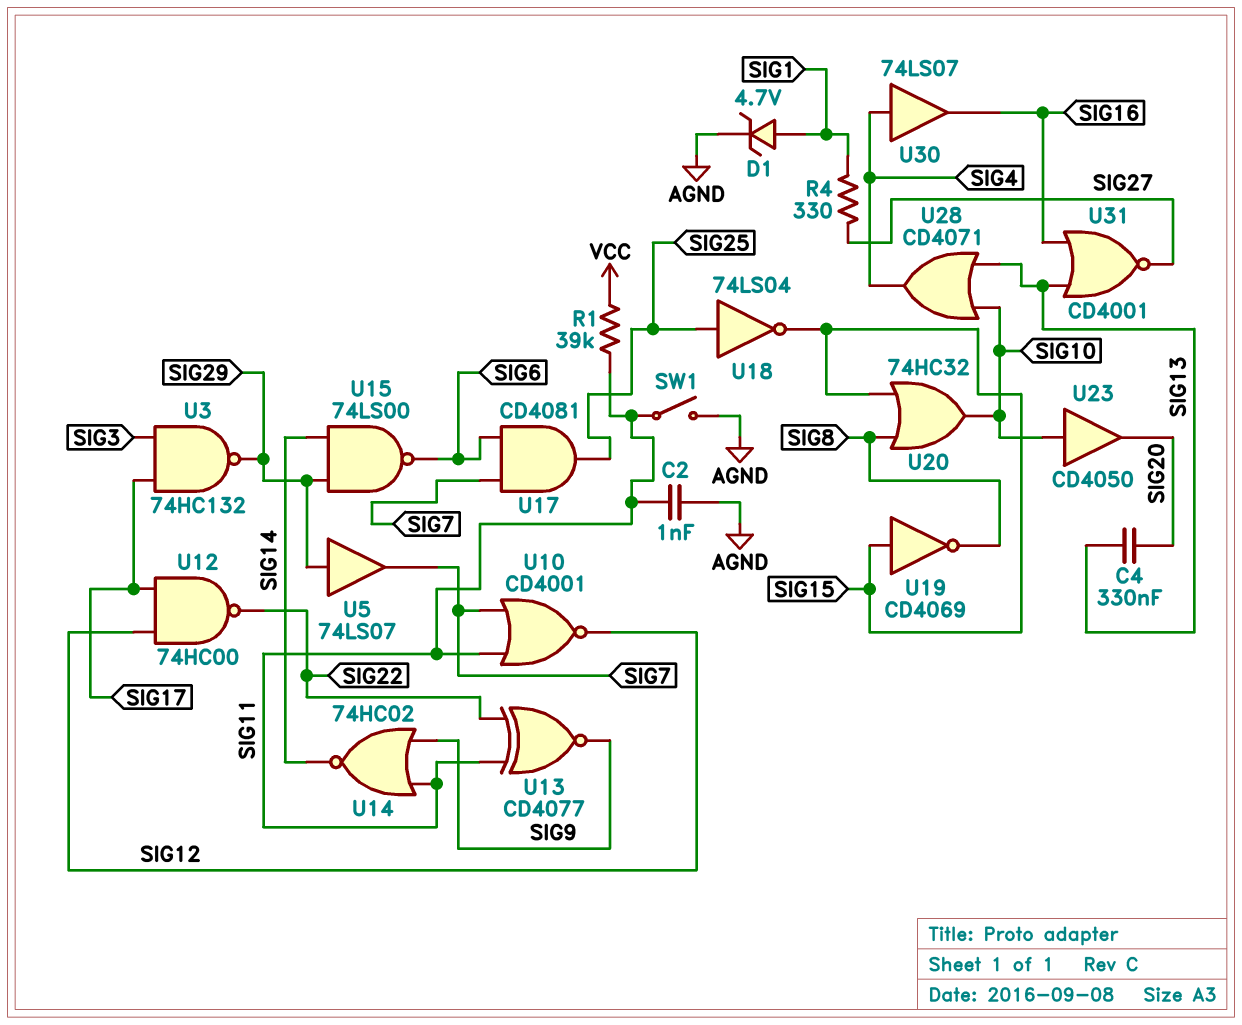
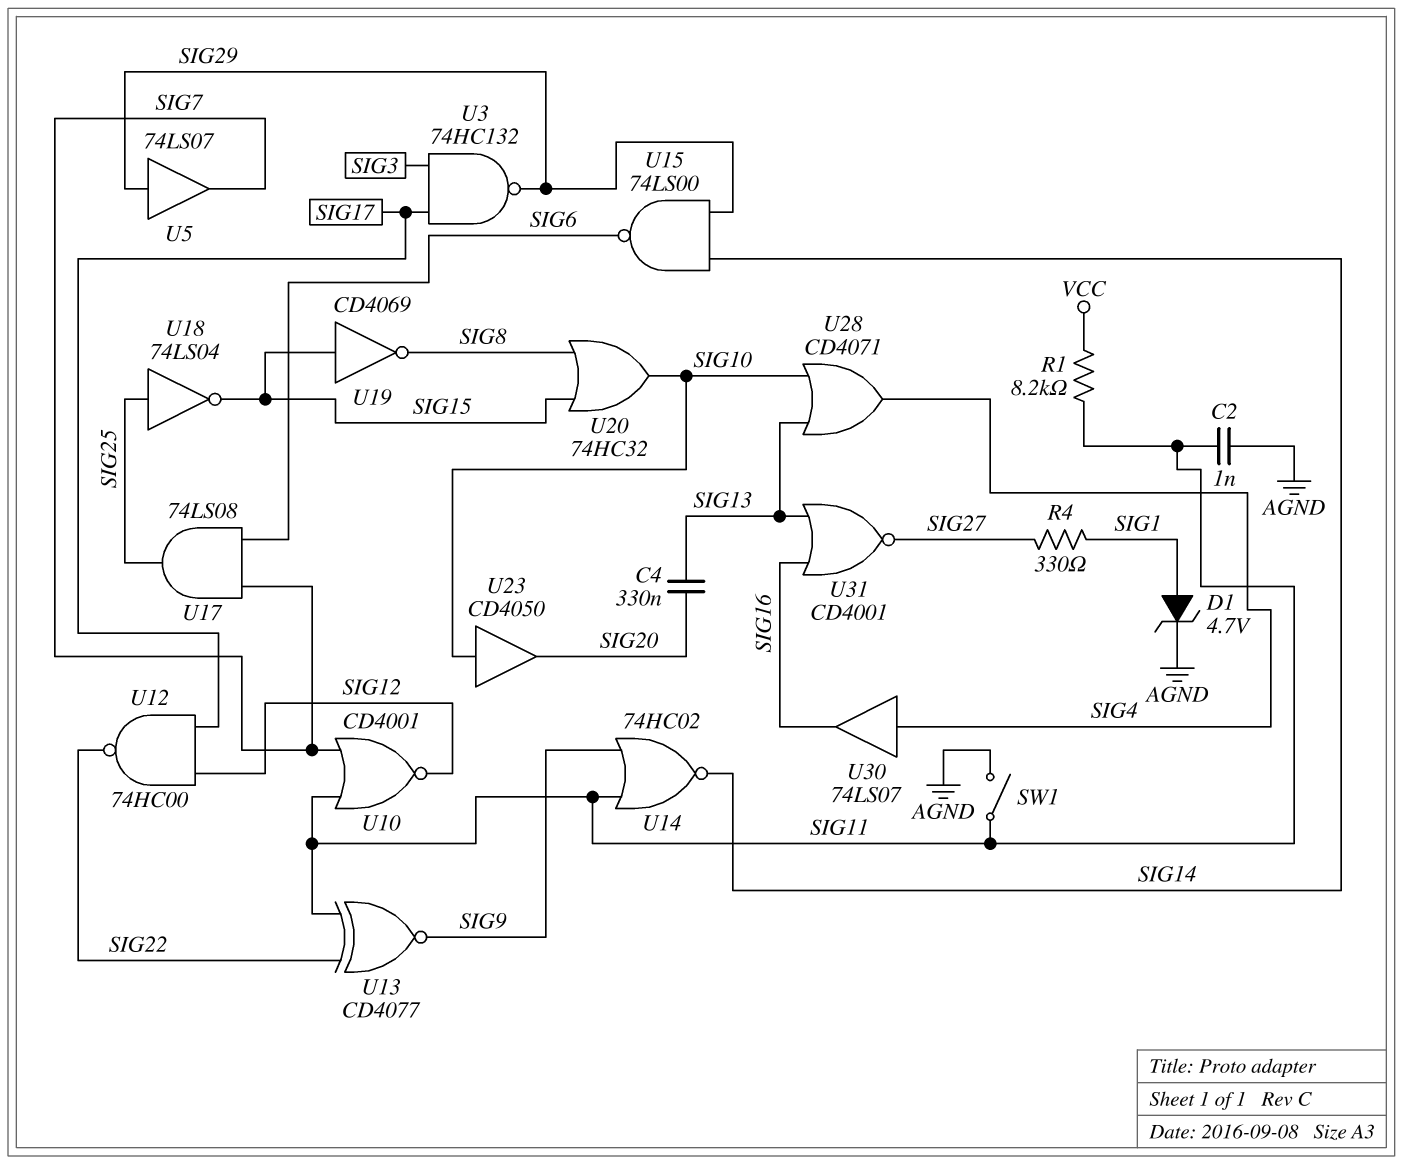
R1: 39k (SIG11, VCC) -> 8.2k (SIG11, VCC)
U17: AND CD4081 (in SIG6, in SIG7, out SIG25) -> AND 74LS08 (in SIG6, in SIG7, out SIG25)

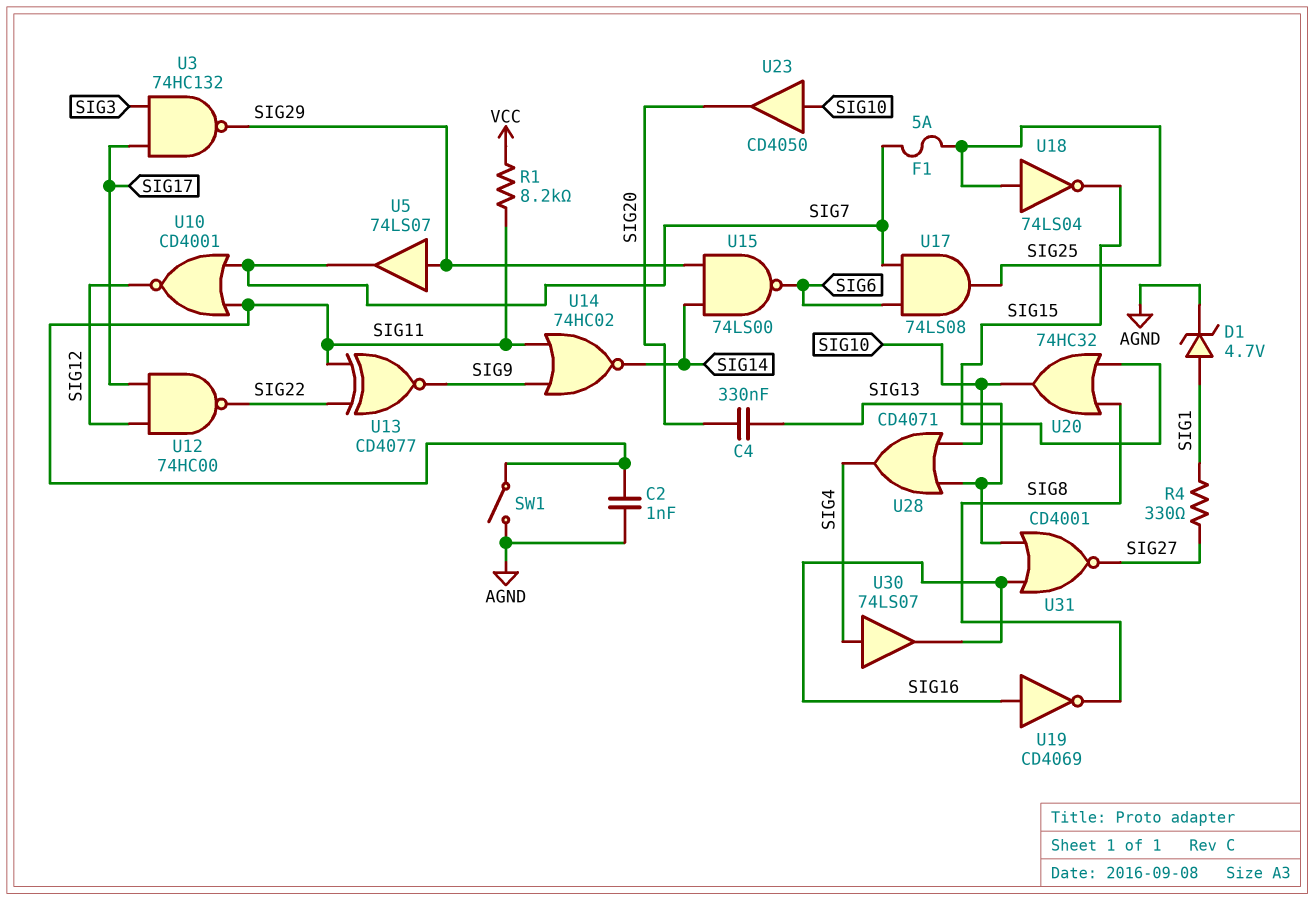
F1: none -> 5A (SIG7, SIG25)
U19: NOT CD4069 (in SIG15, out SIG8) -> NOT CD4069 (in SIG16, out SIG8)

